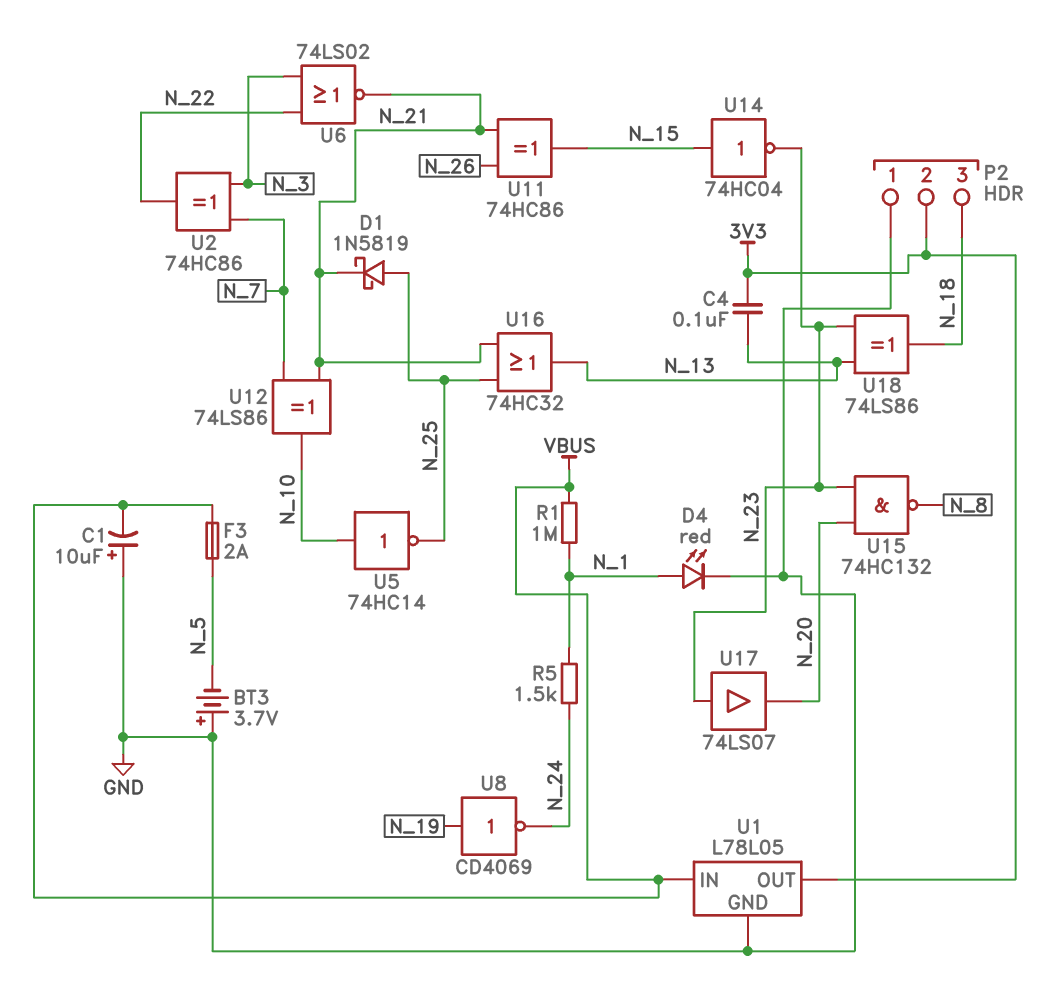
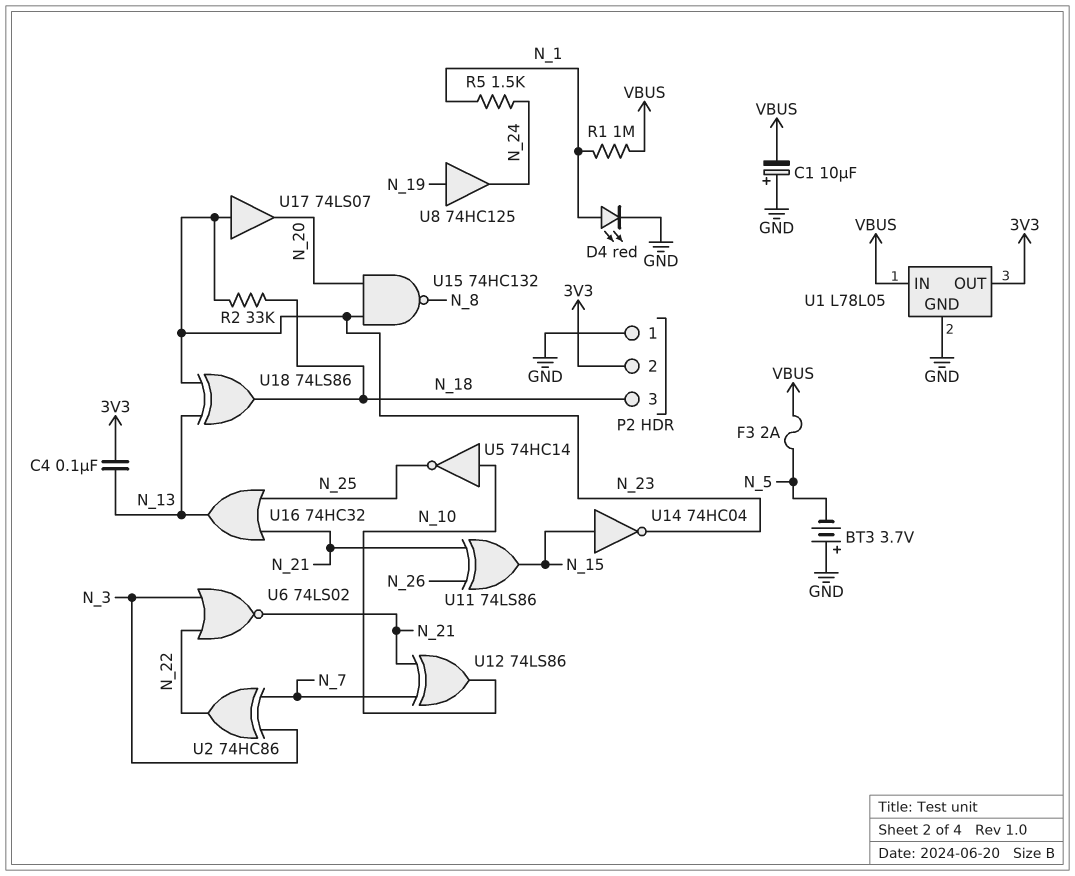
D1: schottky 1N5819 (A N_25, K N_21) -> none
R2: none -> 33k (N_18, N_23)
U8: NOT CD4069 (in N_19, out N_24) -> buffer 74HC125 (in N_19, out N_24)
U11: XOR 74HC86 (in N_21, in N_26, out N_15) -> XOR 74LS86 (in N_21, in N_26, out N_15)

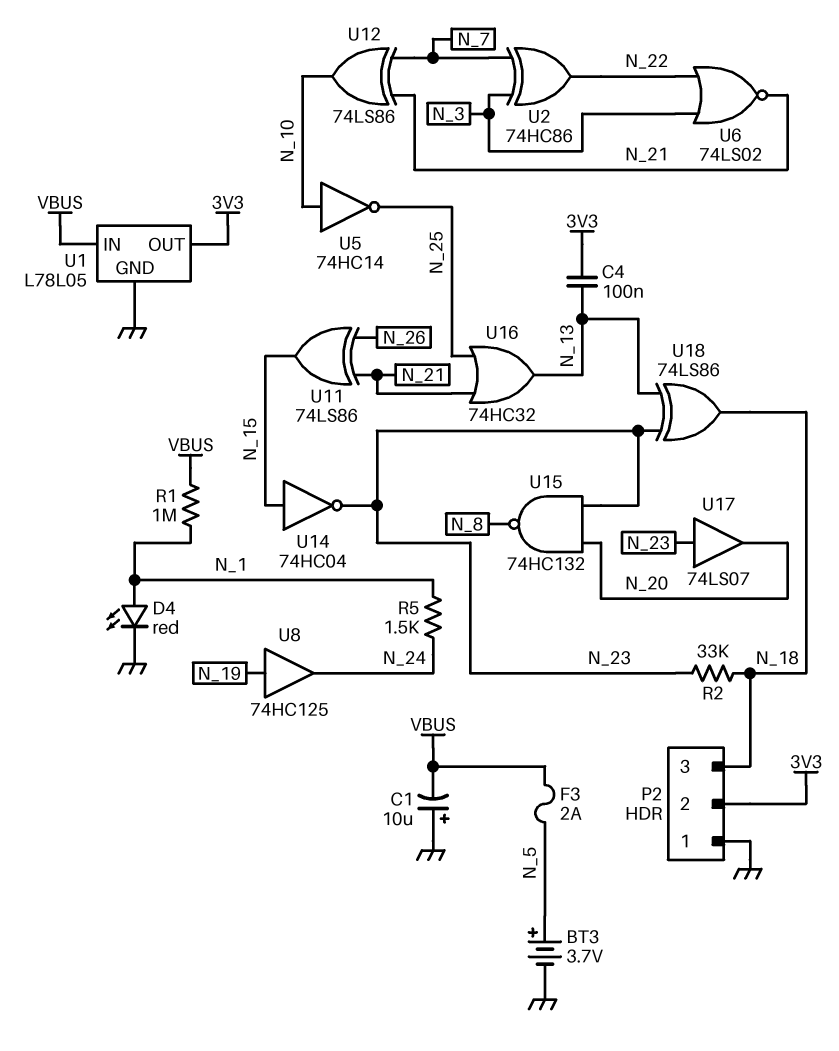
BT3: 3.7V (plus GND, minus N_5) -> 3.7V (plus N_5, minus GND)

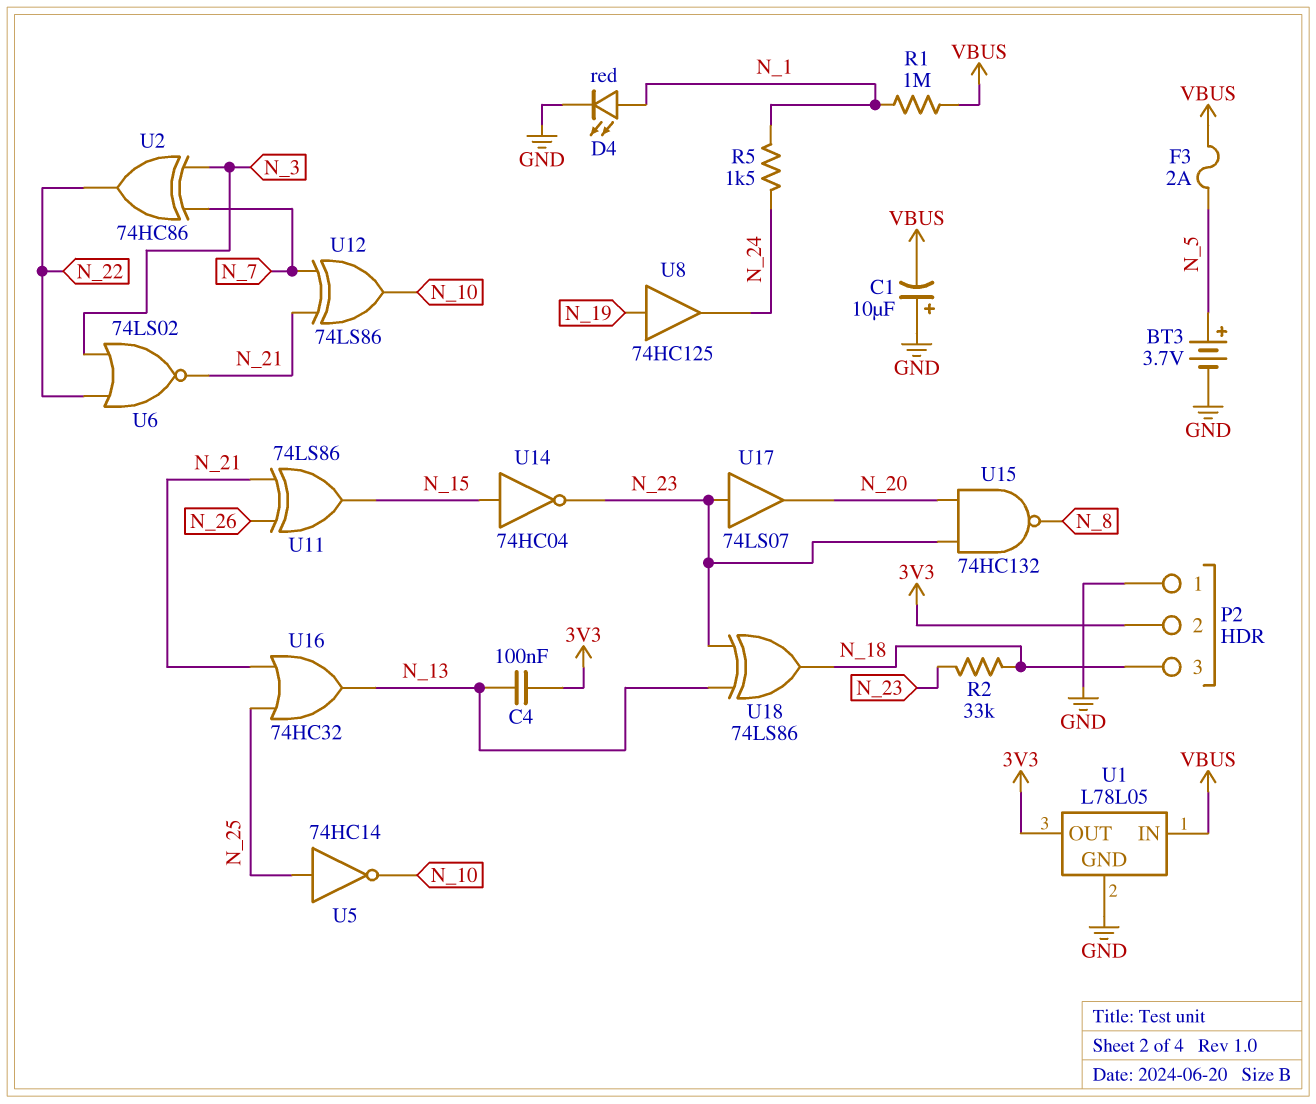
U5: NOT 74HC14 (in N_10, out N_25) -> NOT 74HC14 (in N_25, out N_10)

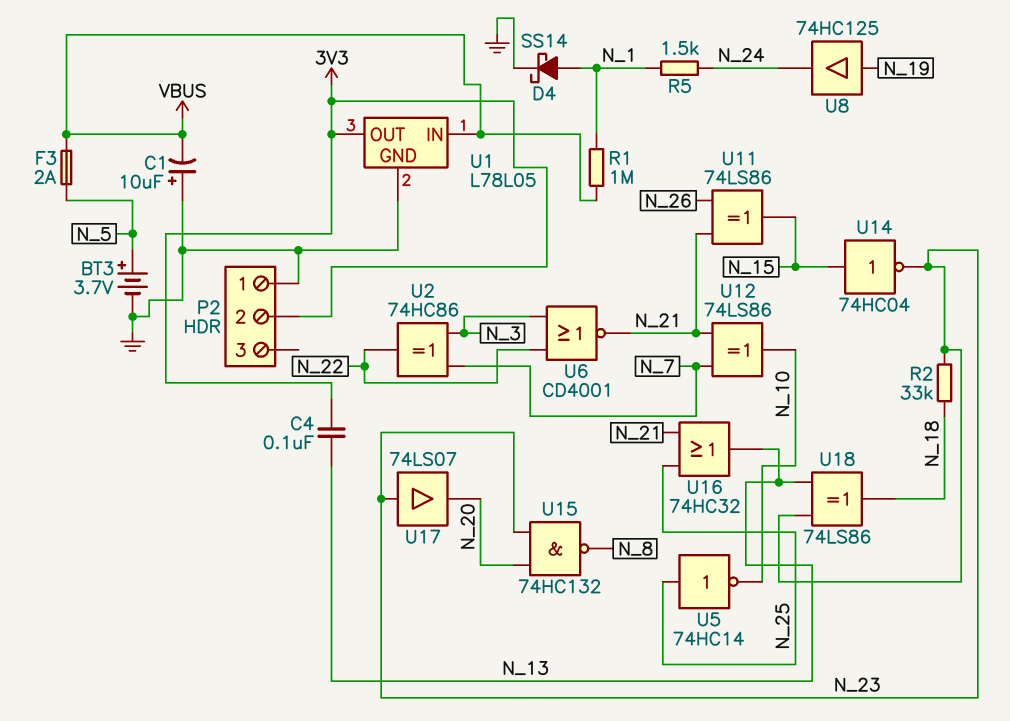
D4: LED red (A N_1, K GND) -> schottky SS14 (A N_1, K GND)
P2 pin 3: N_18 -> none
U6: NOR 74LS02 (in N_3, in N_22, out N_21) -> NOR CD4001 (in N_3, in N_22, out N_21)

